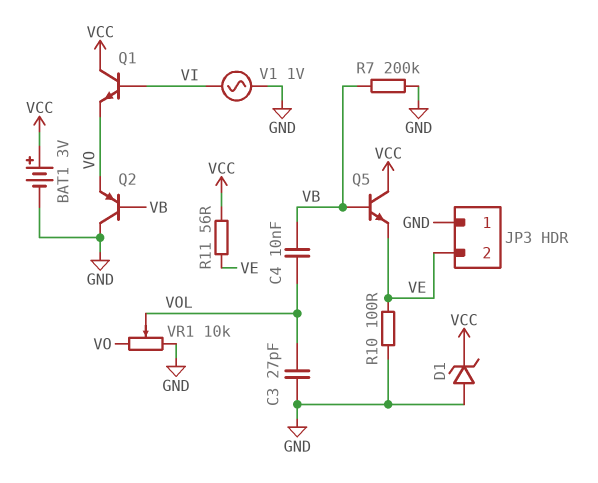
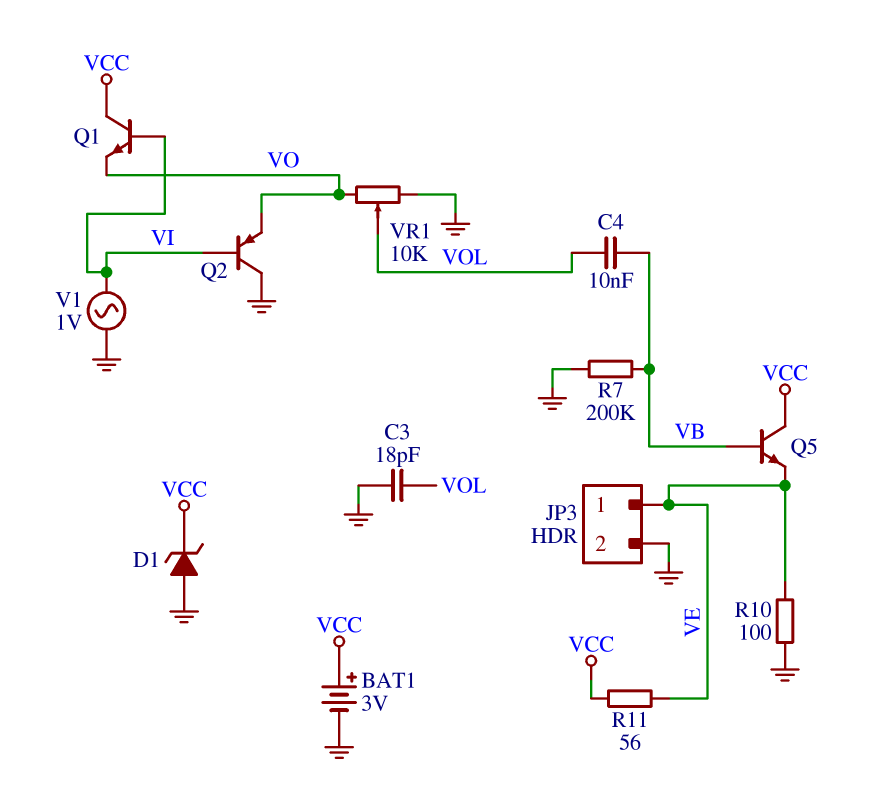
C3: 27pF (GND, VOL) -> 18pF (GND, VOL)
JP3 pin 1: GND -> VE
JP3 pin 2: VE -> GND
Q2: PNP (B VB, C GND, E VO) -> PNP (B VI, C GND, E VO)

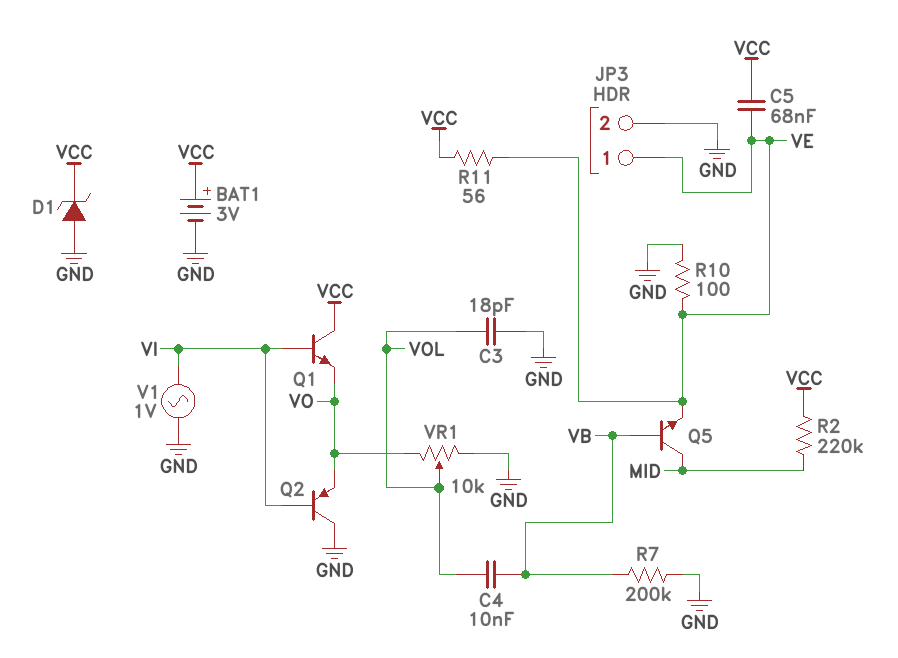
C5: none -> 68nF (VCC, VE)
Q5: NPN (B VB, C VCC, E VE) -> NPN (B VB, C MID, E VE)
R2: none -> 220k (MID, VCC)

